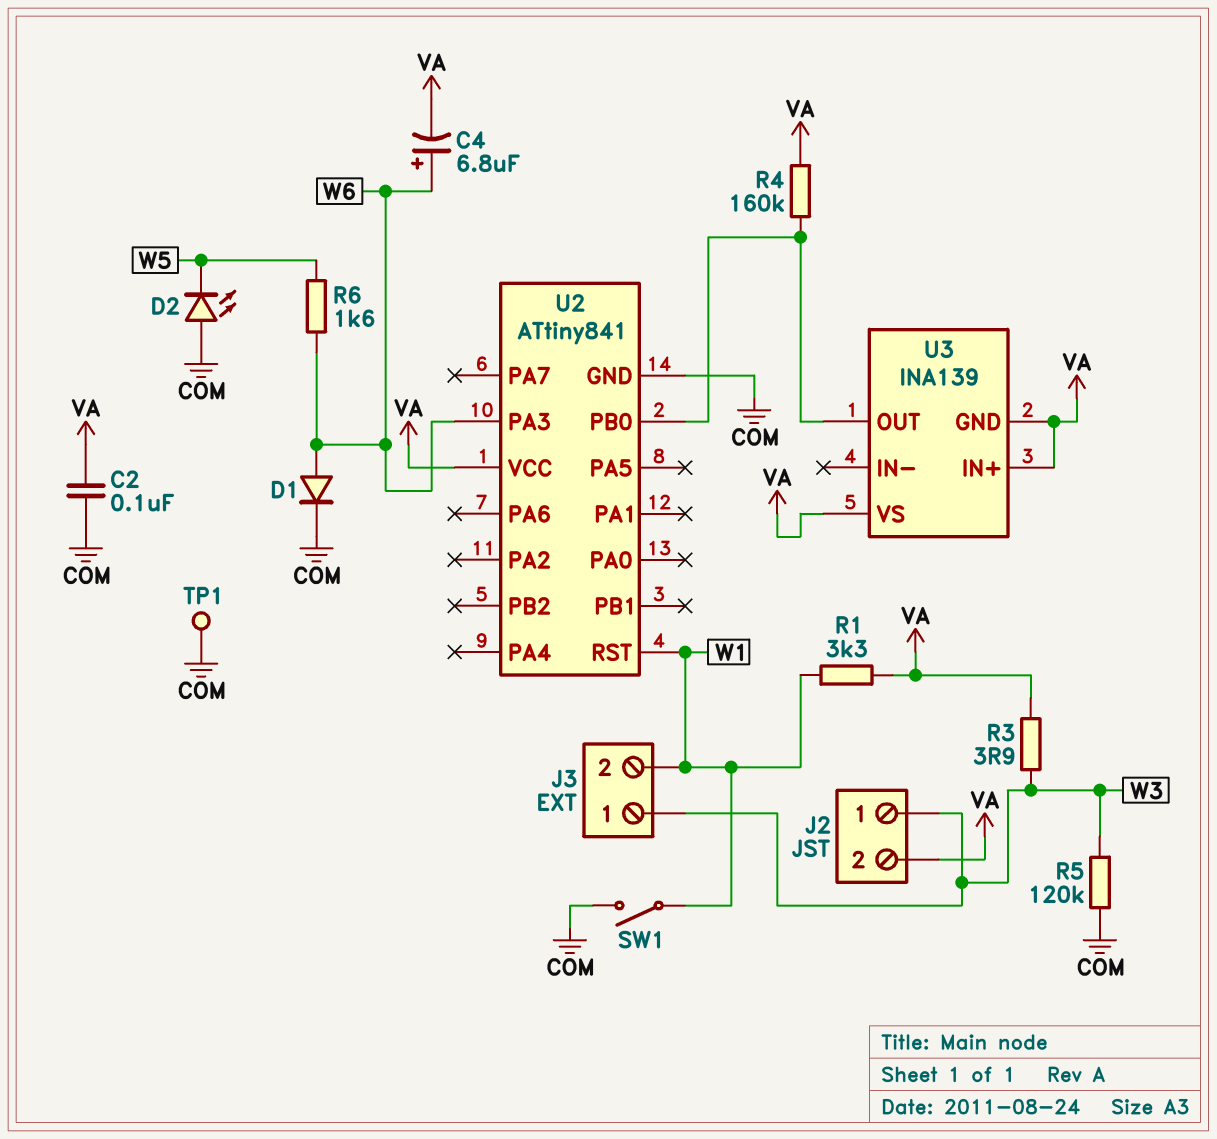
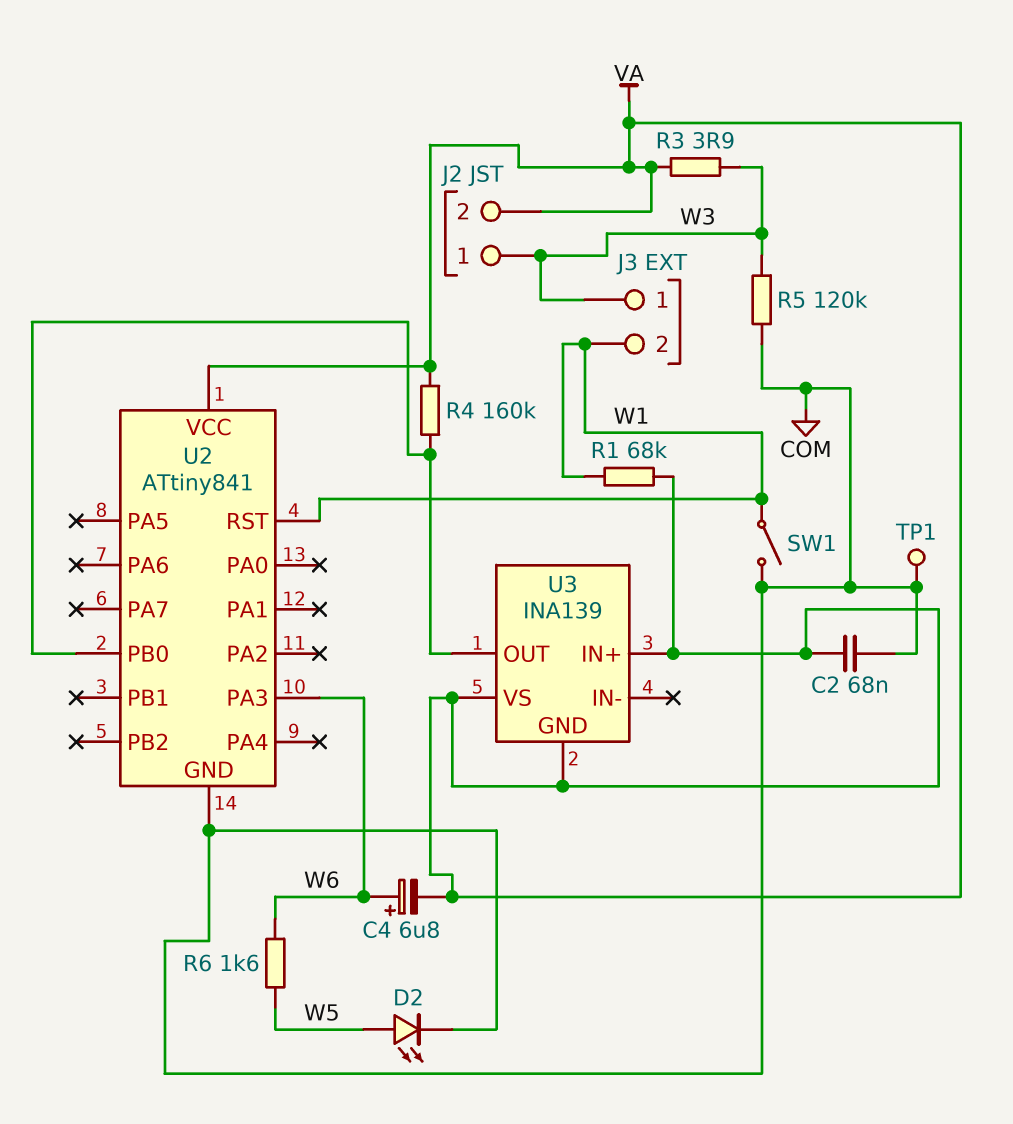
C2: 100nF (COM, VA) -> 68nF (COM, VA)
D1: diode (A W6, K COM) -> none
D2: LED (A COM, K W5) -> LED (A W5, K COM)
R1: 3.3k (VA, W1) -> 68k (VA, W1)

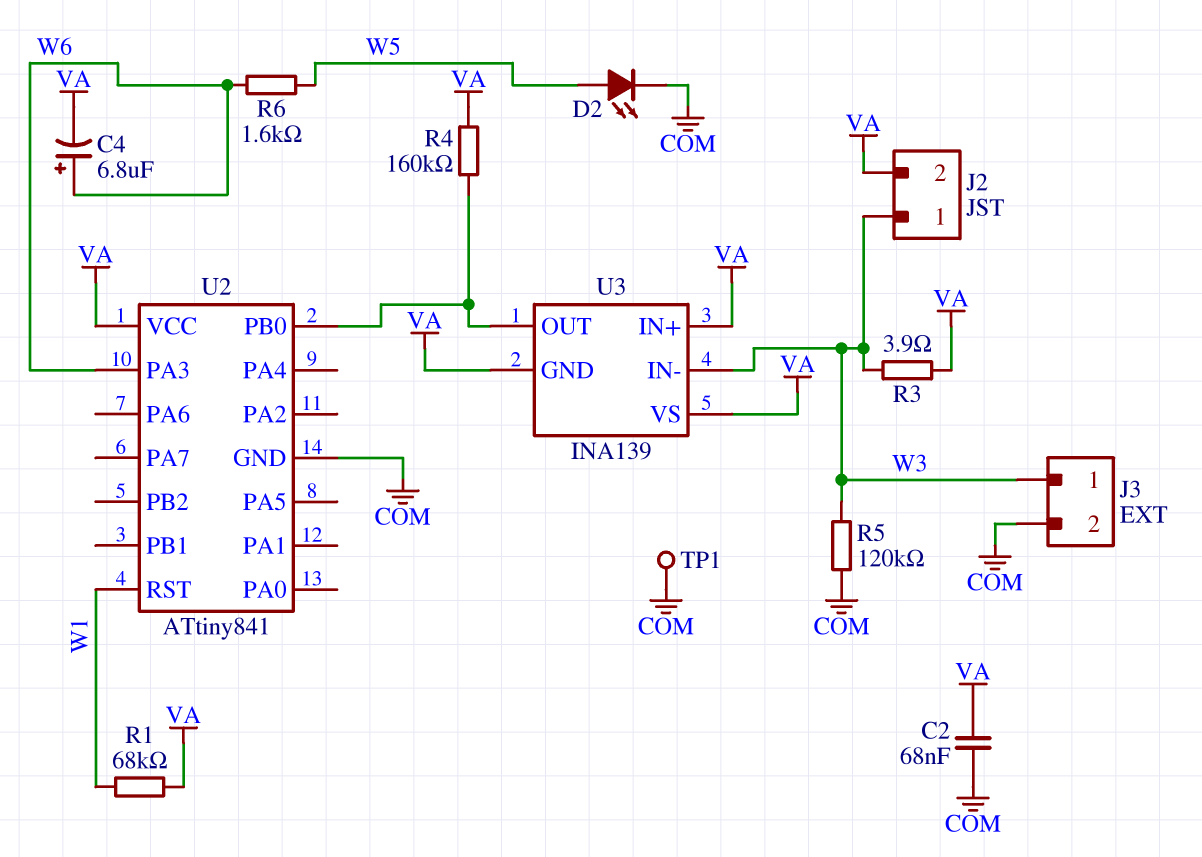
J3 pin 2: W1 -> COM
SW1: switch (COM, W1) -> none
U3 pin IN-: none -> W3

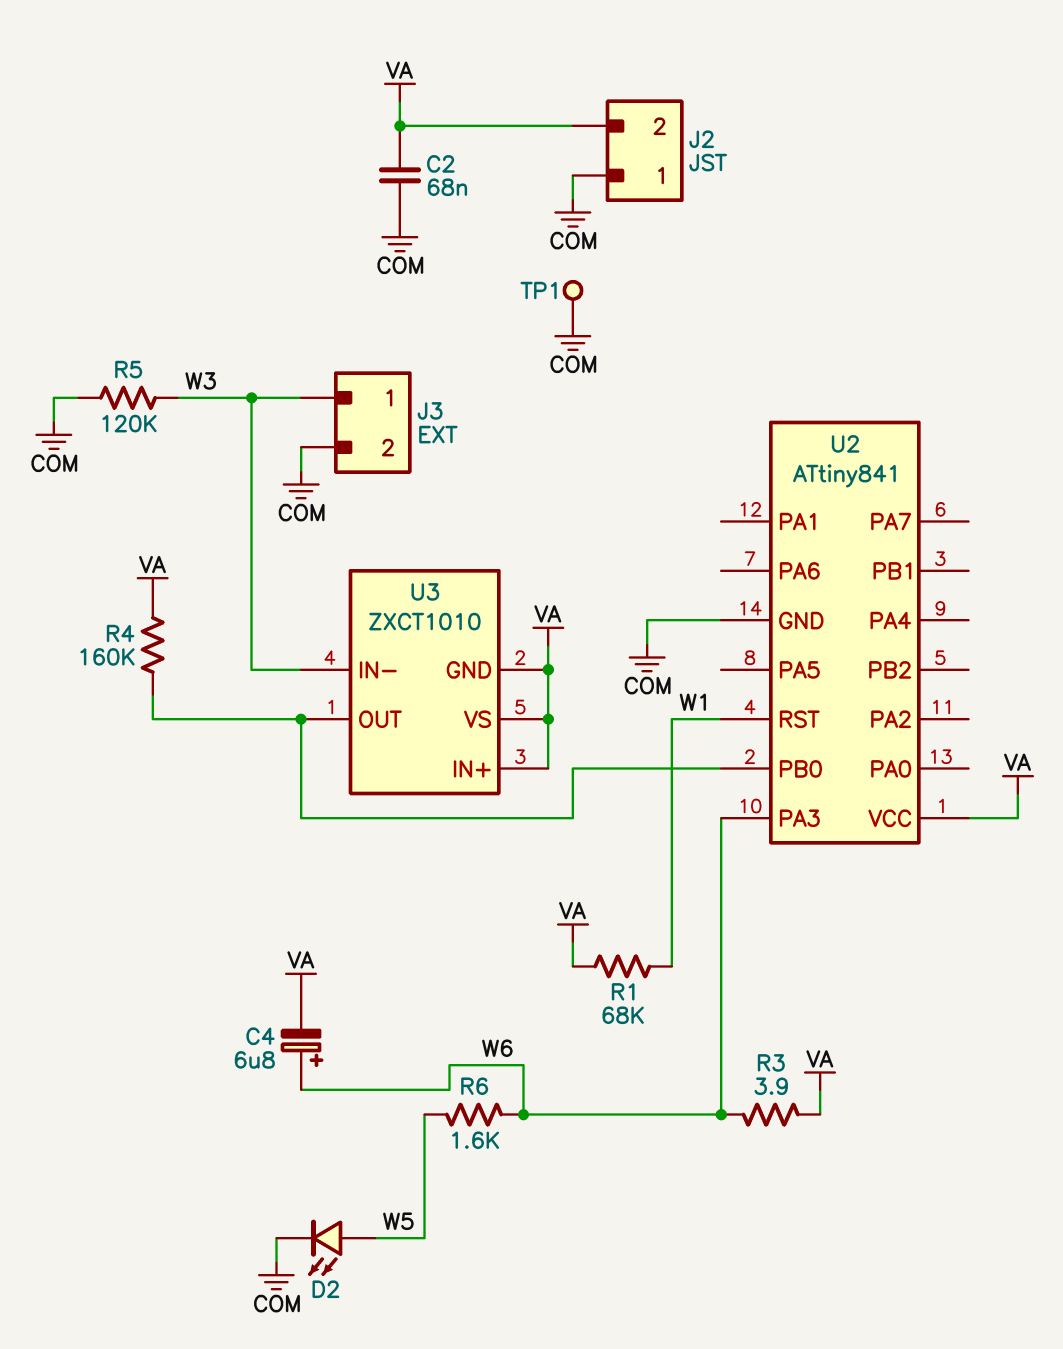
J2 pin 1: W3 -> COM
R3: 3.9 (VA, W3) -> 3.9 (VA, W6)
U3: INA139 -> ZXCT1010

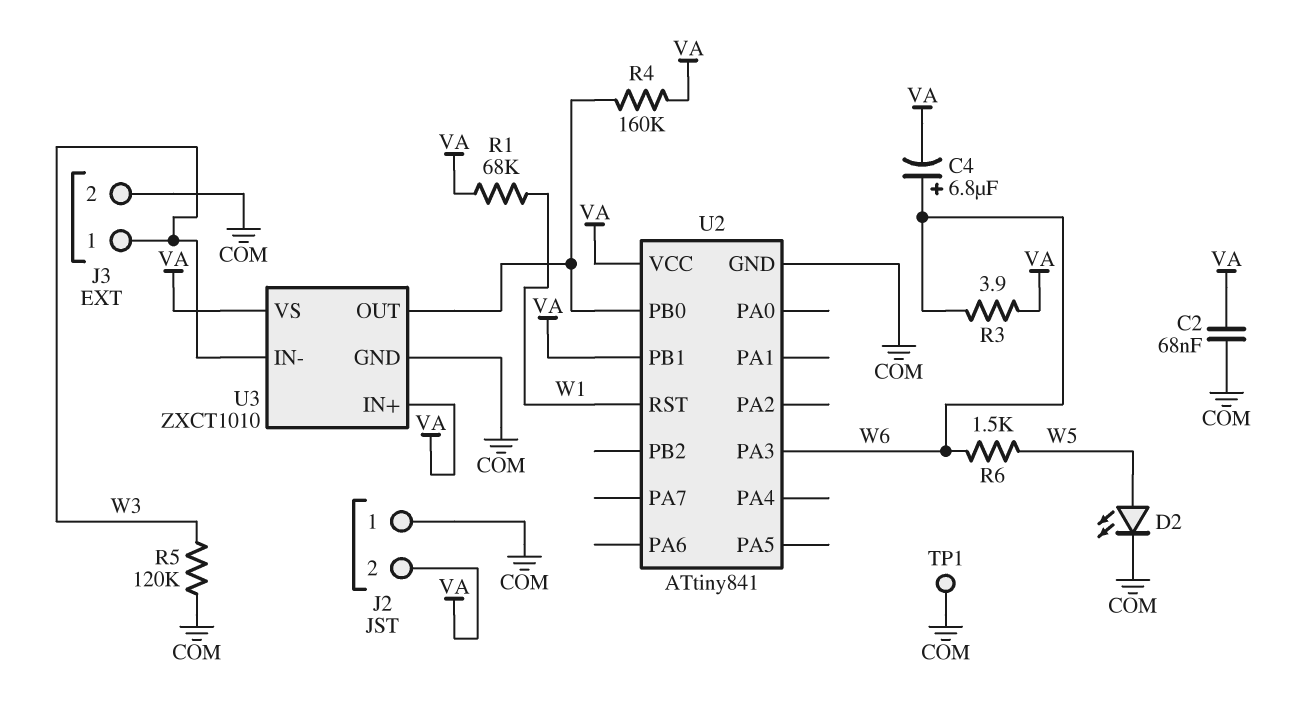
R6: 1.6k (W5, W6) -> 1.5k (W5, W6)
U2 pin PB1: none -> VA
U3 pin GND: VA -> COM

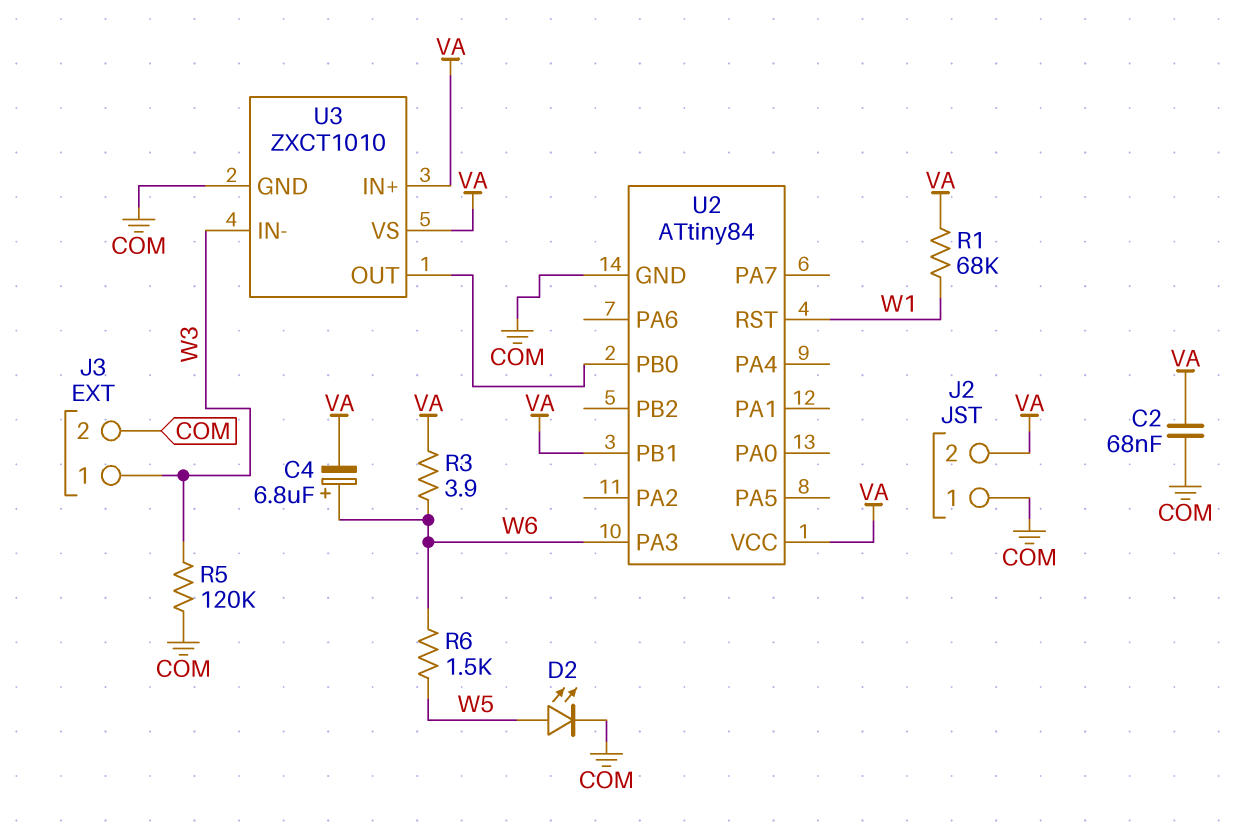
R4: 160k (U2/PB0, VA) -> none
TP1: test point (COM) -> none
U2: ATtiny841 -> ATtiny84

